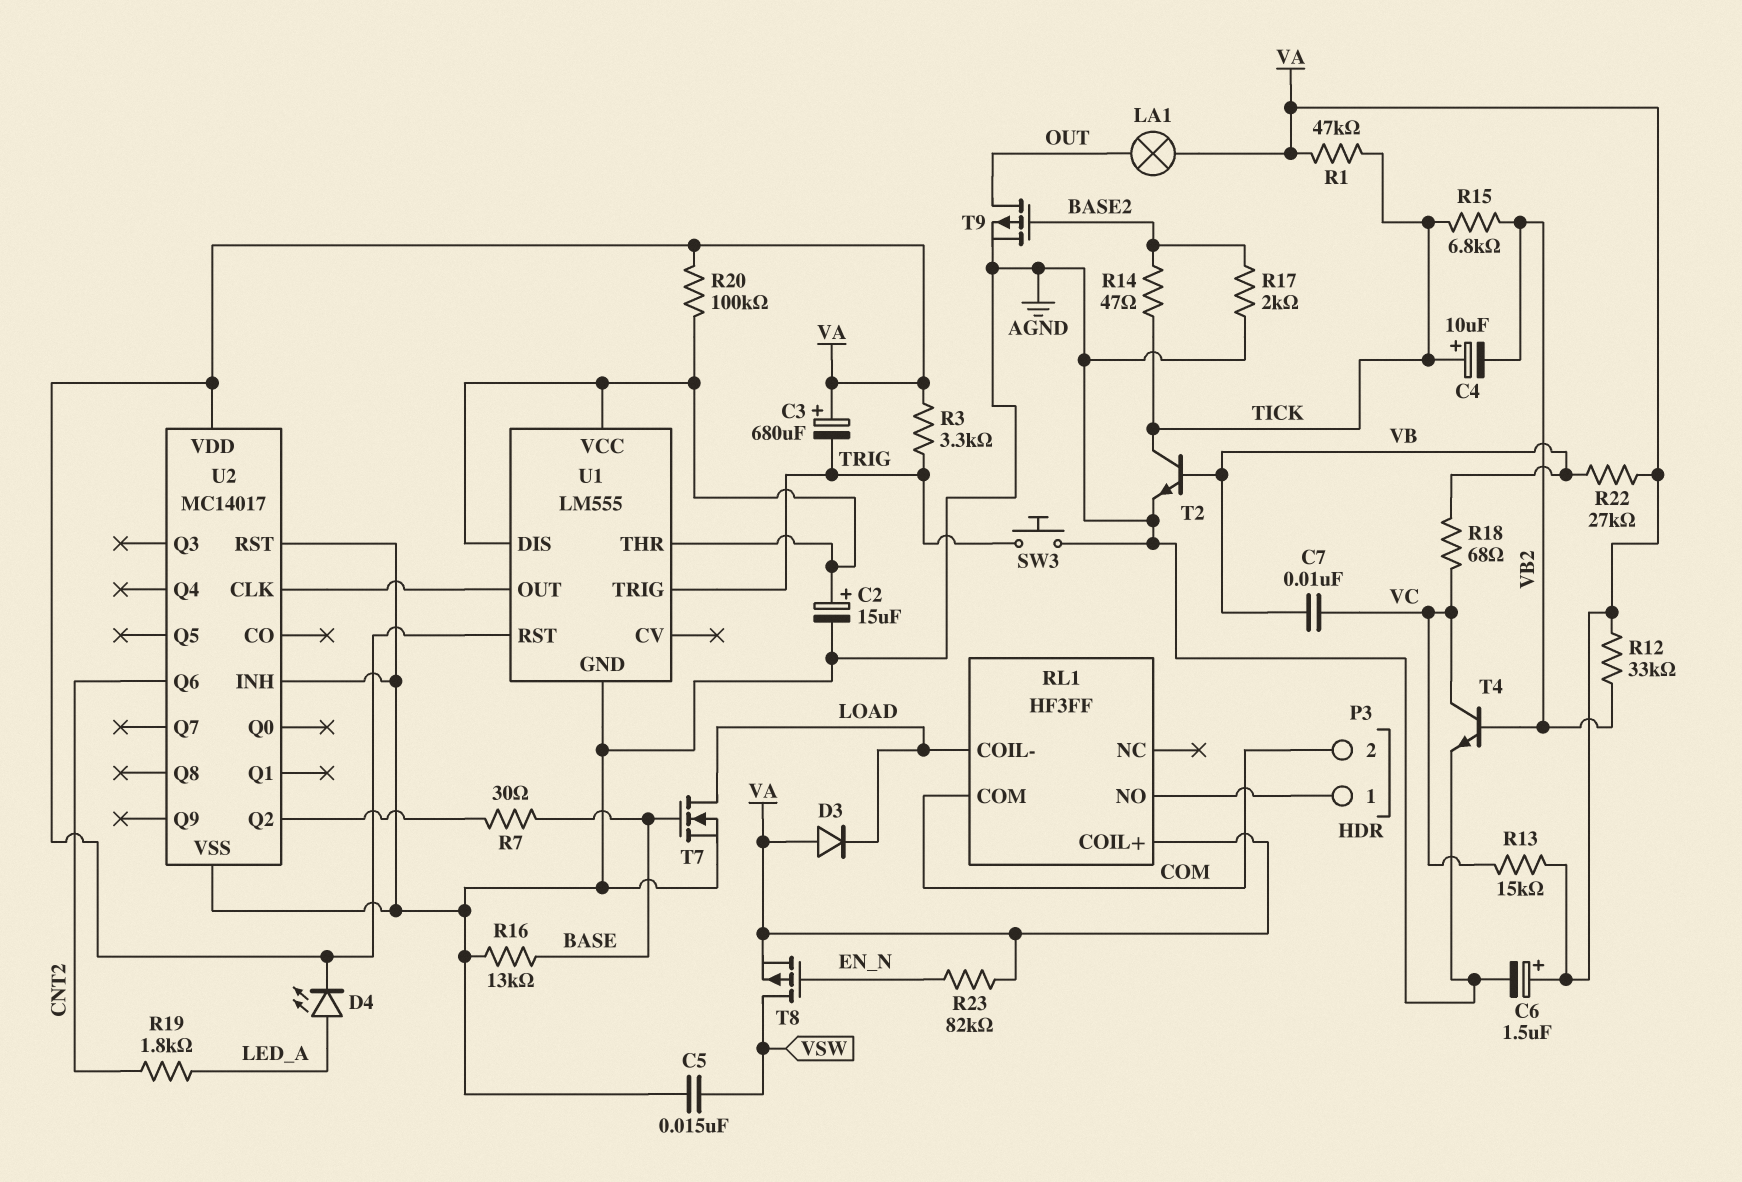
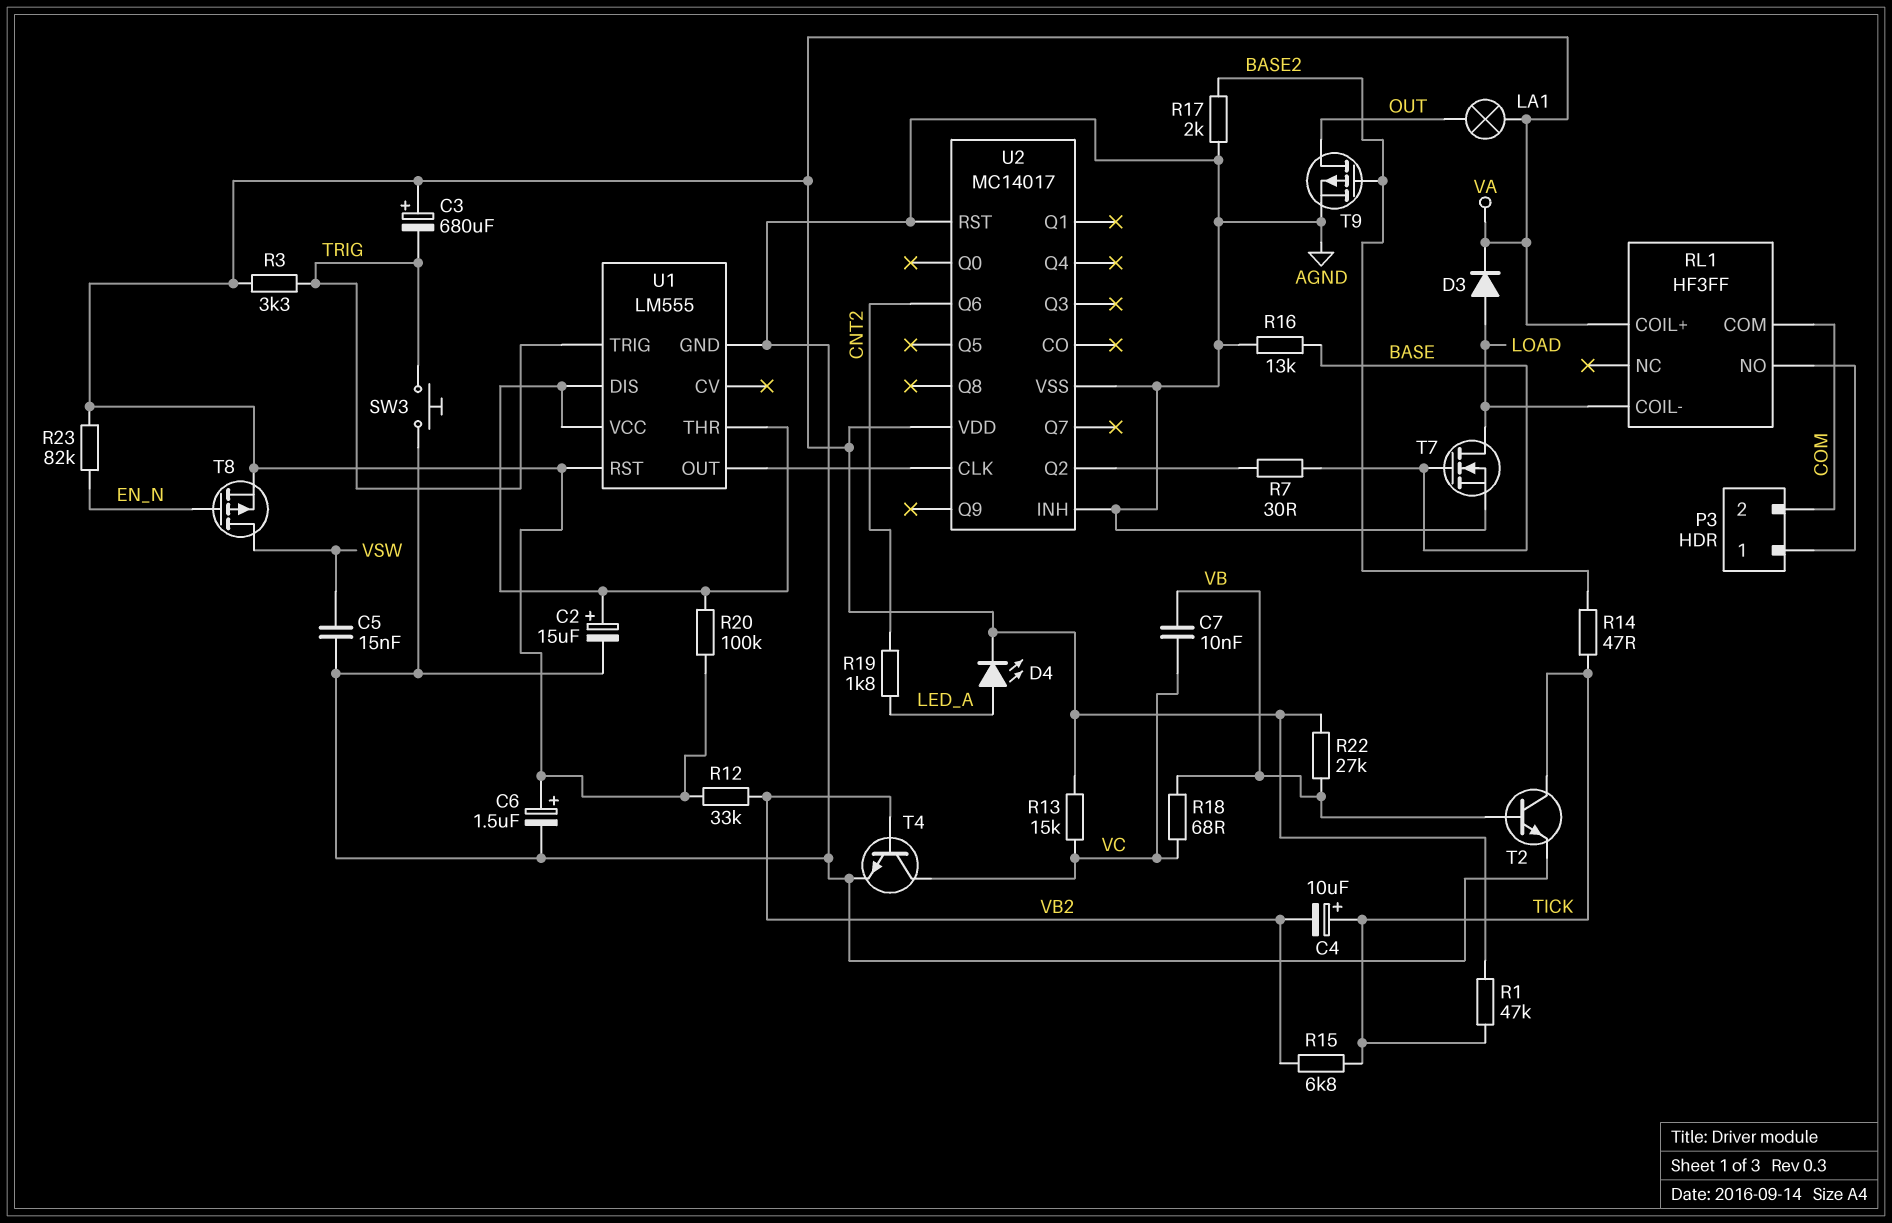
D3: diode (A VA, K LOAD) -> diode (A LOAD, K VA)

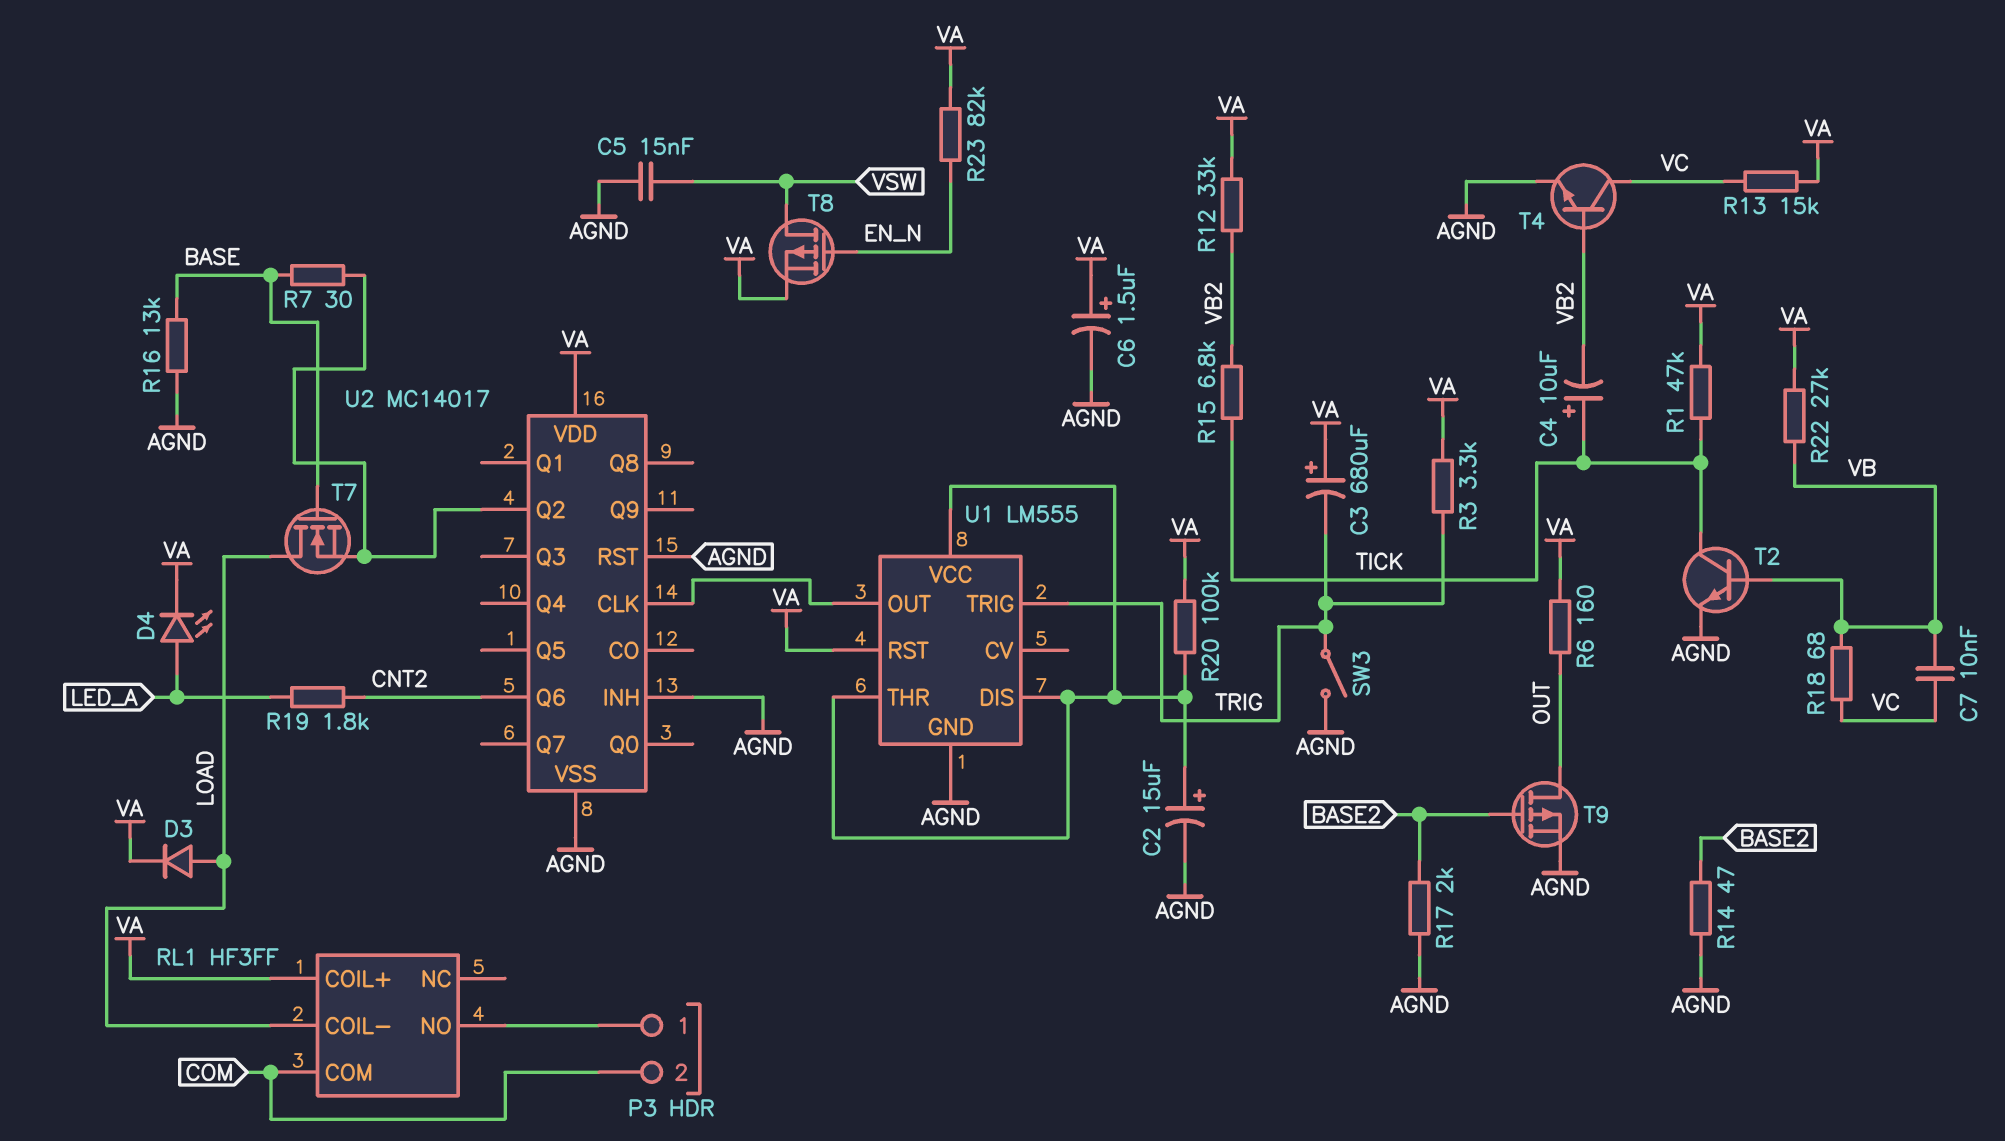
LA1: lamp (OUT, VA) -> none
R6: none -> 160 (OUT, VA)
R14: 47 (BASE2, TICK) -> 47 (AGND, BASE2)
SW3: button (AGND, TRIG) -> switch (AGND, TRIG)
T7: NMOS (G BASE, D LOAD, S AGND) -> NMOS (G BASE, D LOAD, S U2/Q2)

